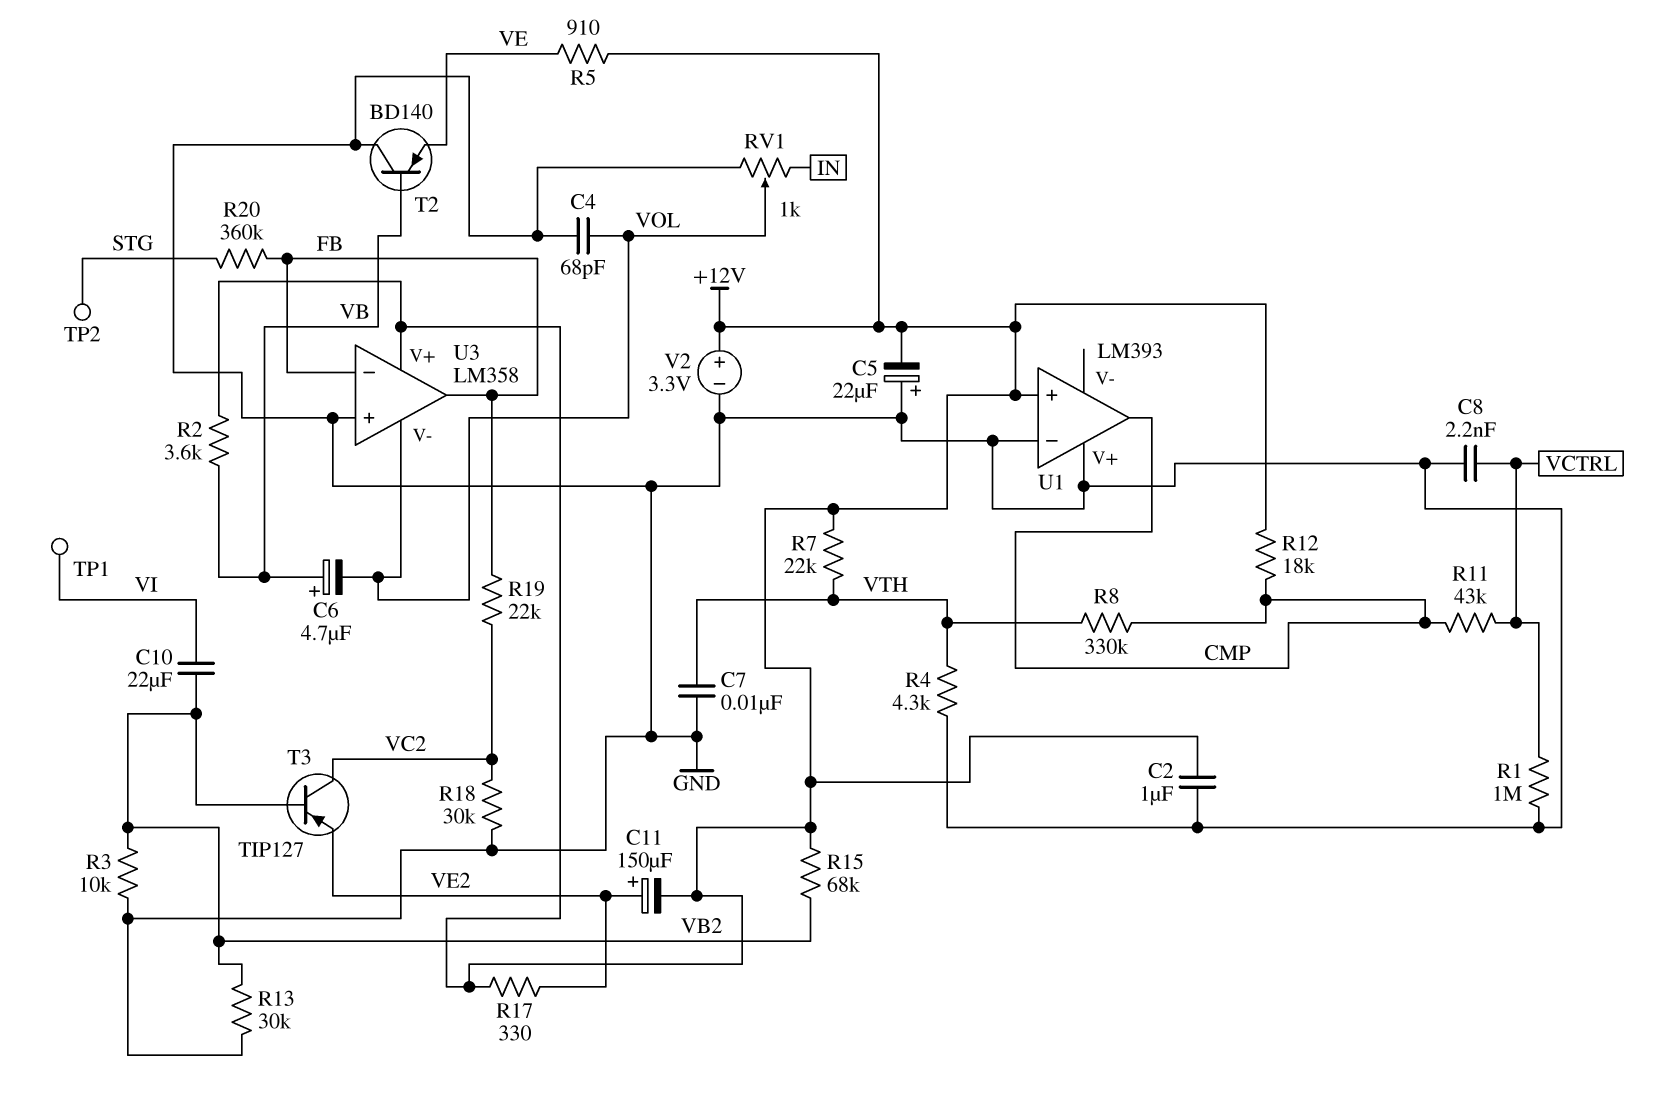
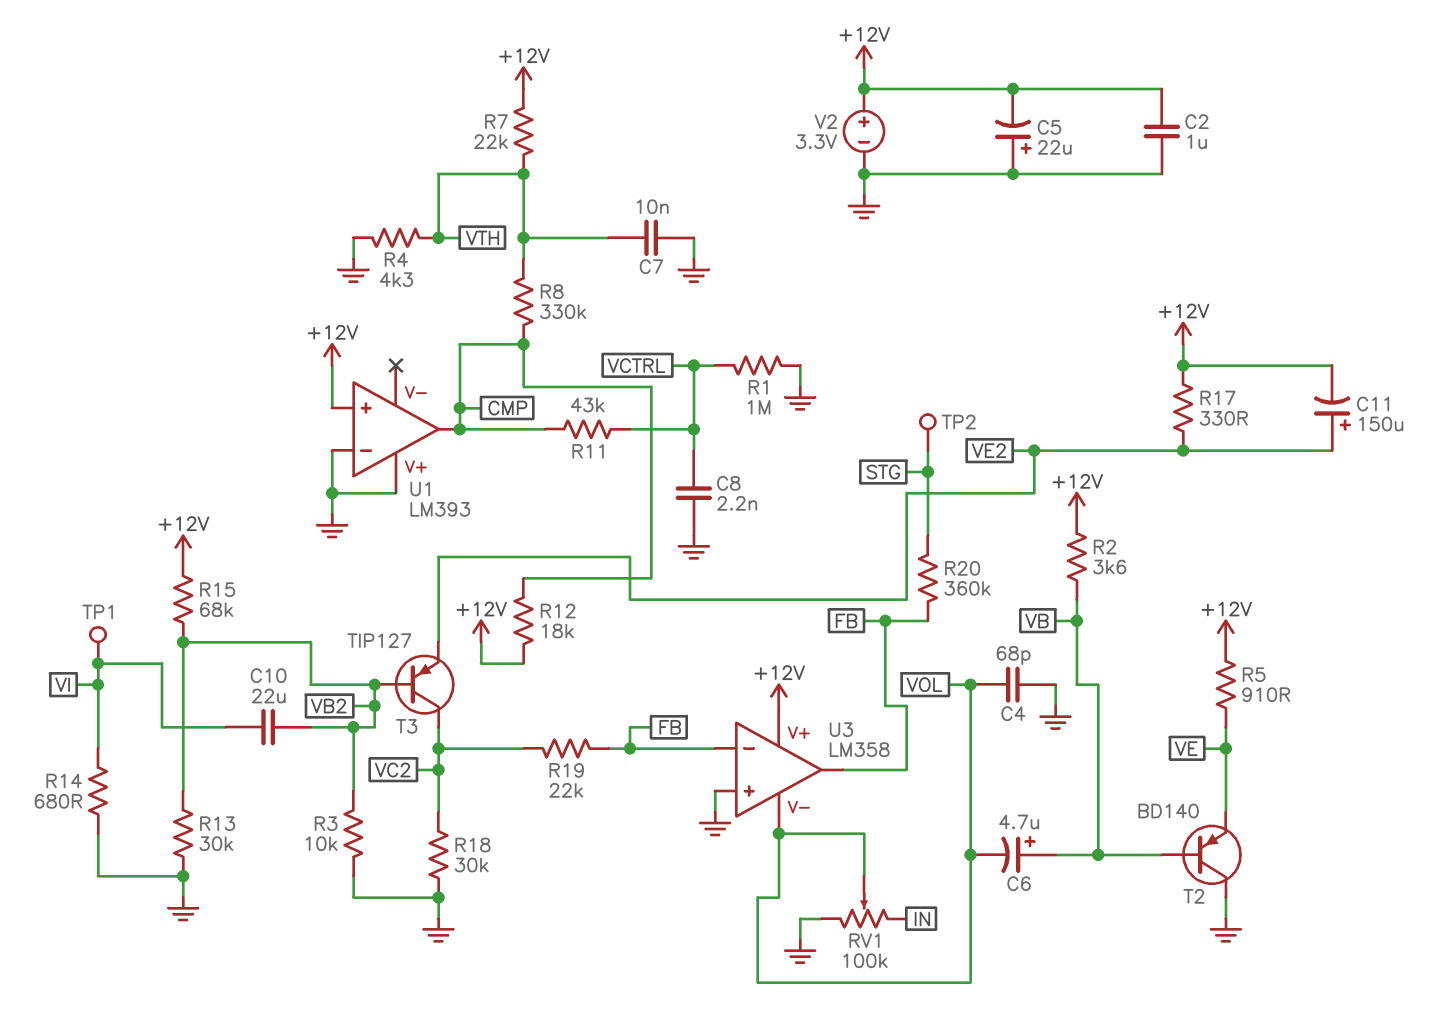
R14: none -> 680 (GND, VI)
RV1: 1k (GND, IN, wiper VOL) -> 100k (GND, IN, wiper VOL)

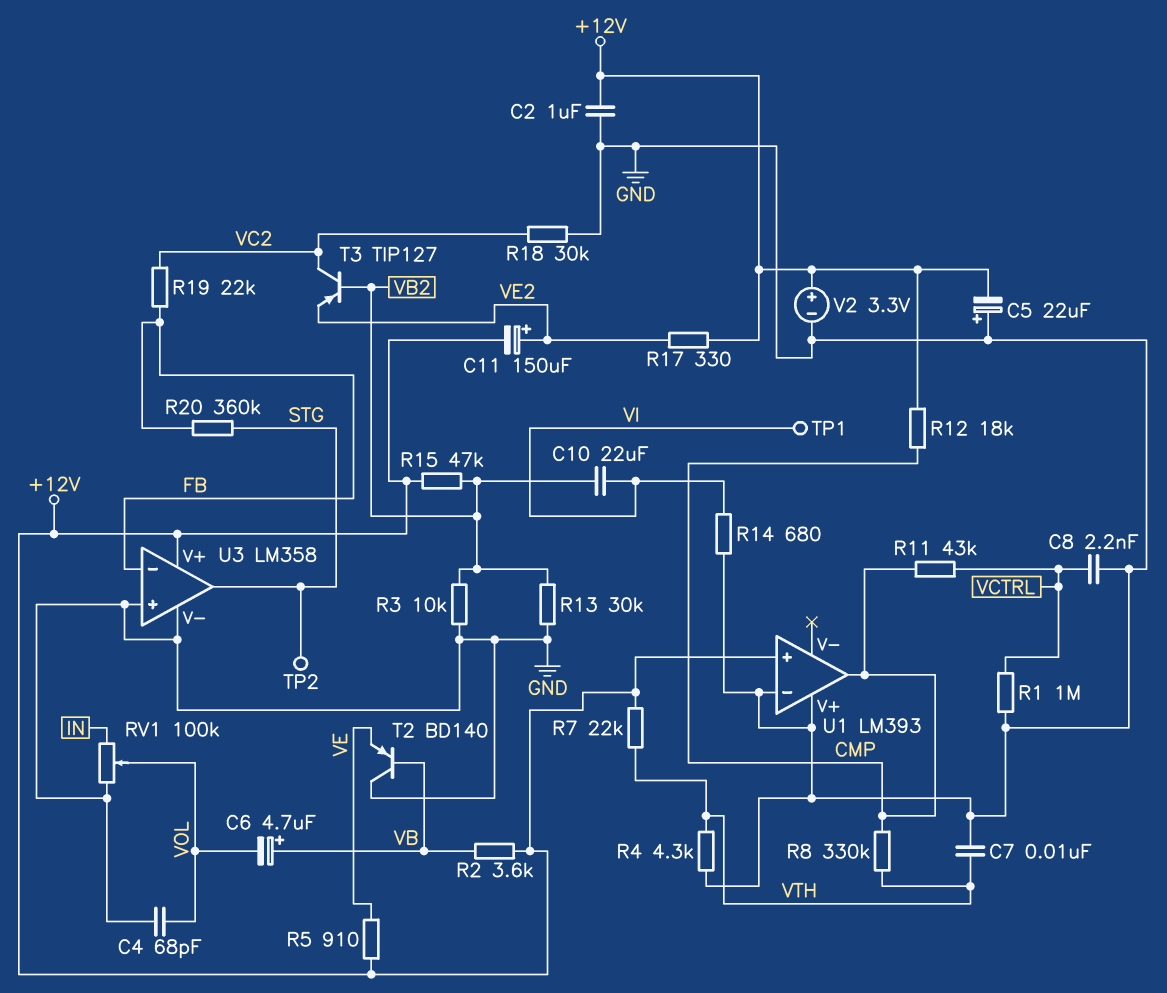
R15: 68k (+12V, VB2) -> 47k (+12V, VB2)
U3 pin V-: VOL -> GND
U3 pin out: FB -> STG

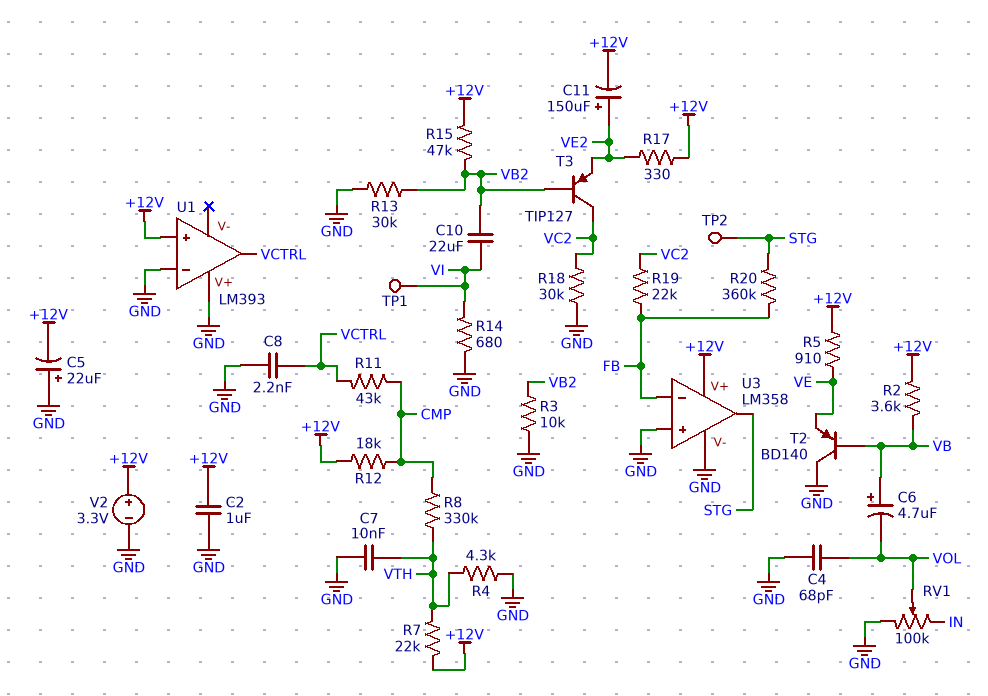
R1: 1M (GND, VCTRL) -> none
U1 pin out: CMP -> VCTRL

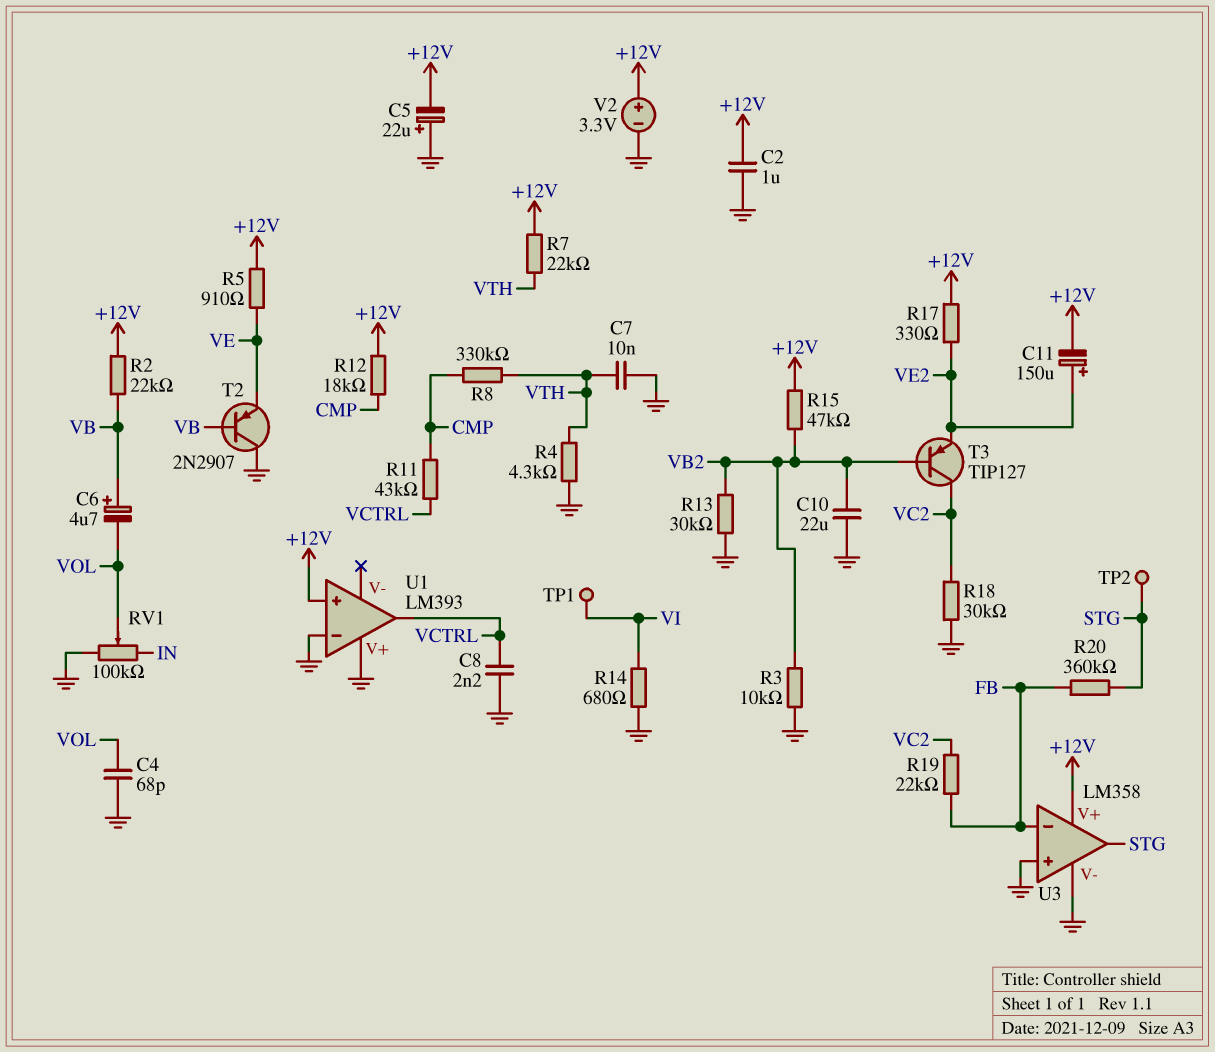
C10: 22uF (VB2, VI) -> 22uF (GND, VB2)
R2: 3.6k (+12V, VB) -> 22k (+12V, VB)
T2: PNP BD140 (B VB, C GND, E VE) -> PNP 2N2907 (B VB, C GND, E VE)

